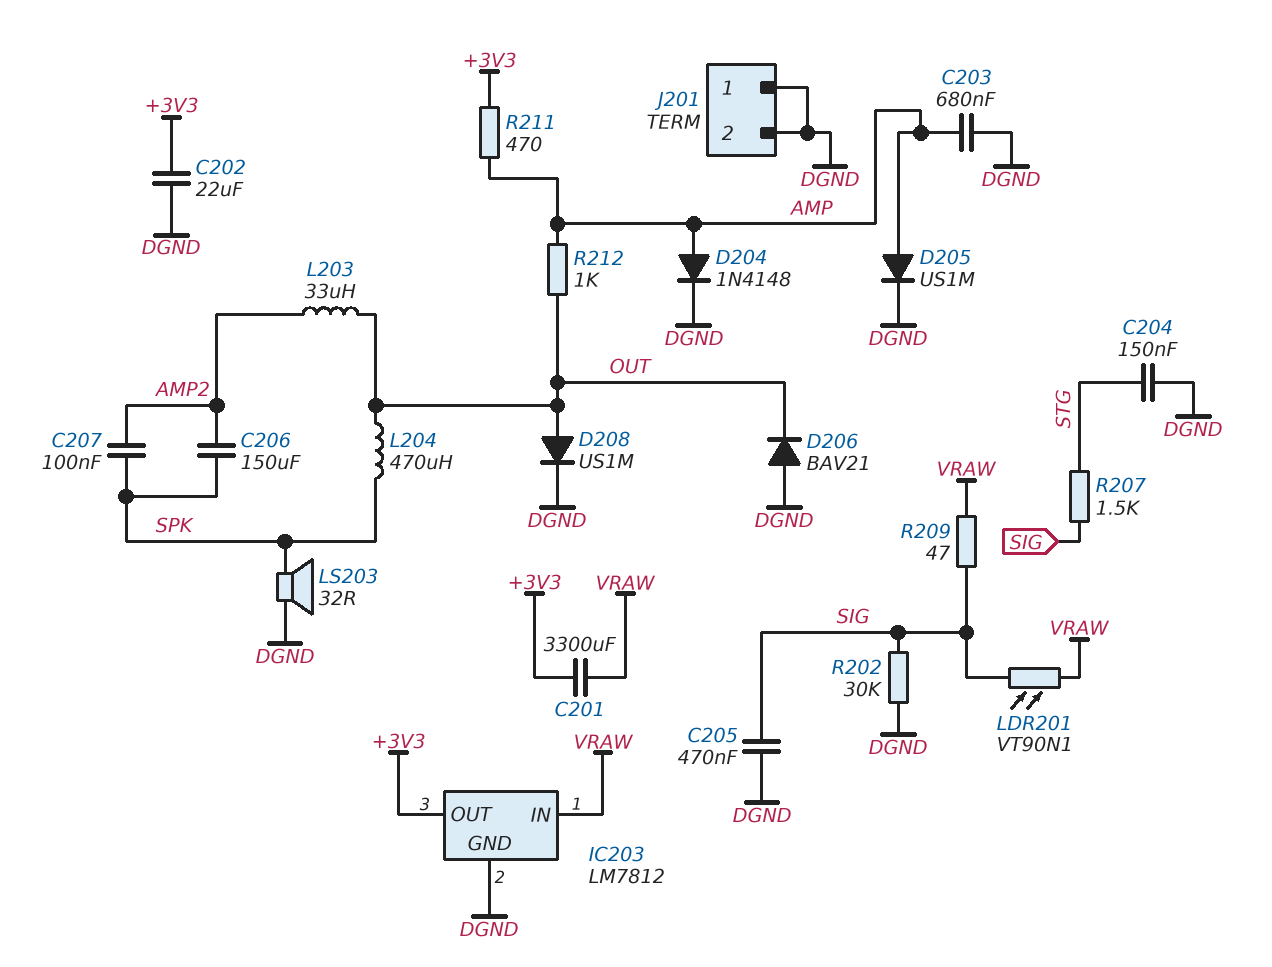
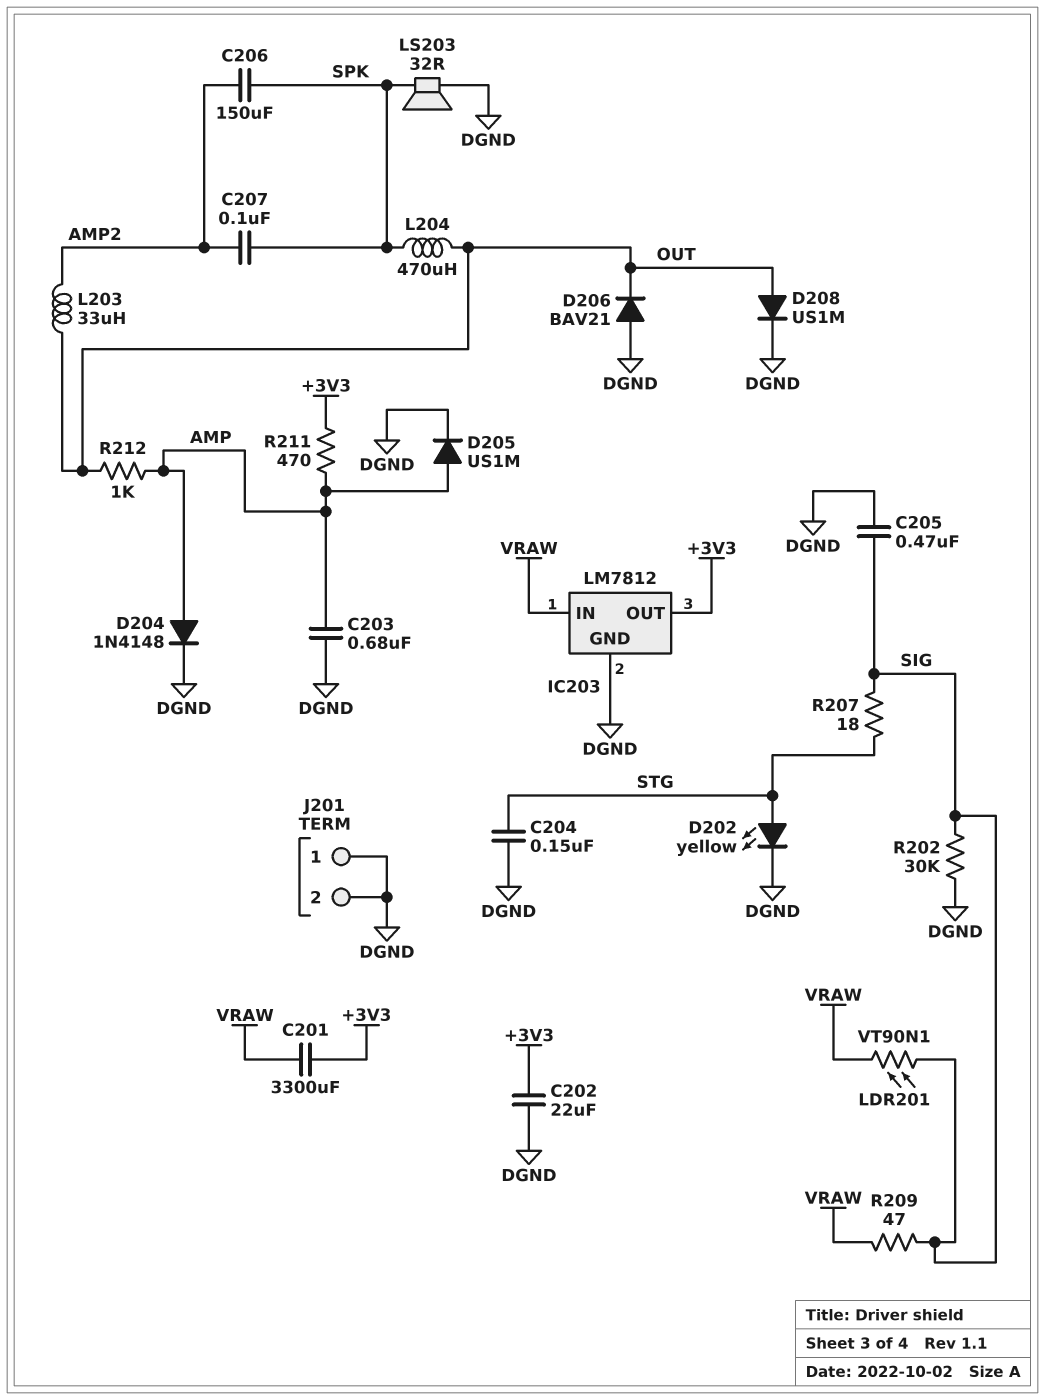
D202: none -> LED yellow (A STG, K DGND)
R207: 1.5k (SIG, STG) -> 18 (SIG, STG)

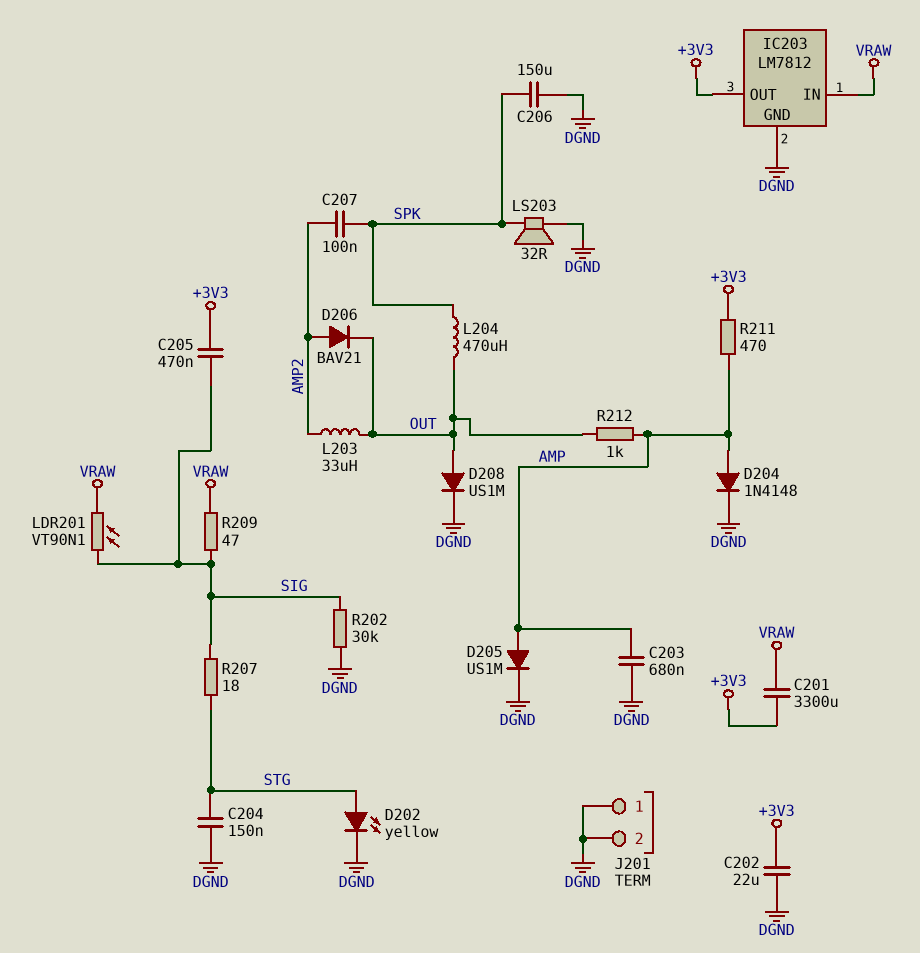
C205: 470nF (DGND, SIG) -> 470nF (+3V3, SIG)
C206: 150uF (AMP2, SPK) -> 150uF (DGND, SPK)
D206: diode BAV21 (A DGND, K OUT) -> diode BAV21 (A AMP2, K OUT)

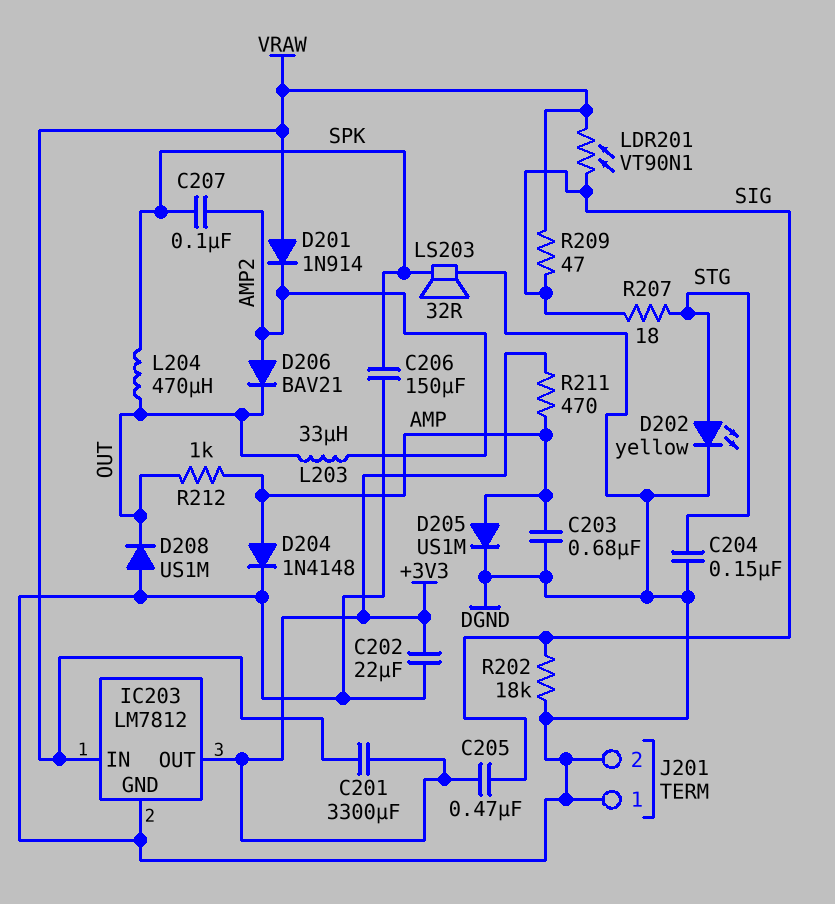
D201: none -> diode 1N914 (A VRAW, K AMP2)
D208: diode US1M (A OUT, K DGND) -> diode US1M (A DGND, K OUT)
R202: 30k (DGND, SIG) -> 18k (DGND, SIG)

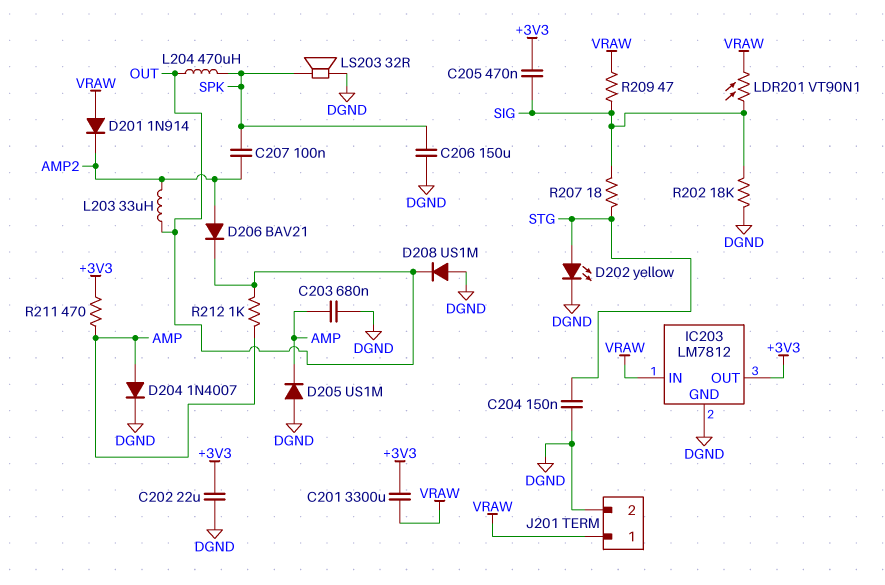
D204: diode 1N4148 (A AMP, K DGND) -> diode 1N4007 (A AMP, K DGND)
D205: diode US1M (A AMP, K DGND) -> diode US1M (A DGND, K AMP)
J201 pin 1: DGND -> VRAW

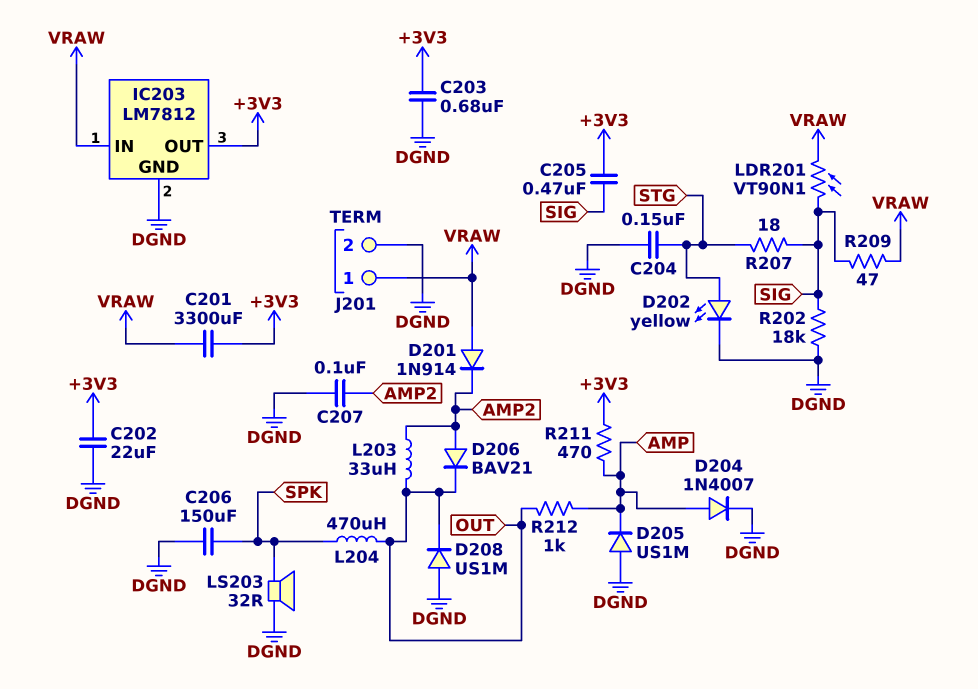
C203: 680nF (AMP, DGND) -> 680nF (+3V3, DGND)
C207: 100nF (AMP2, SPK) -> 100nF (AMP2, DGND)

